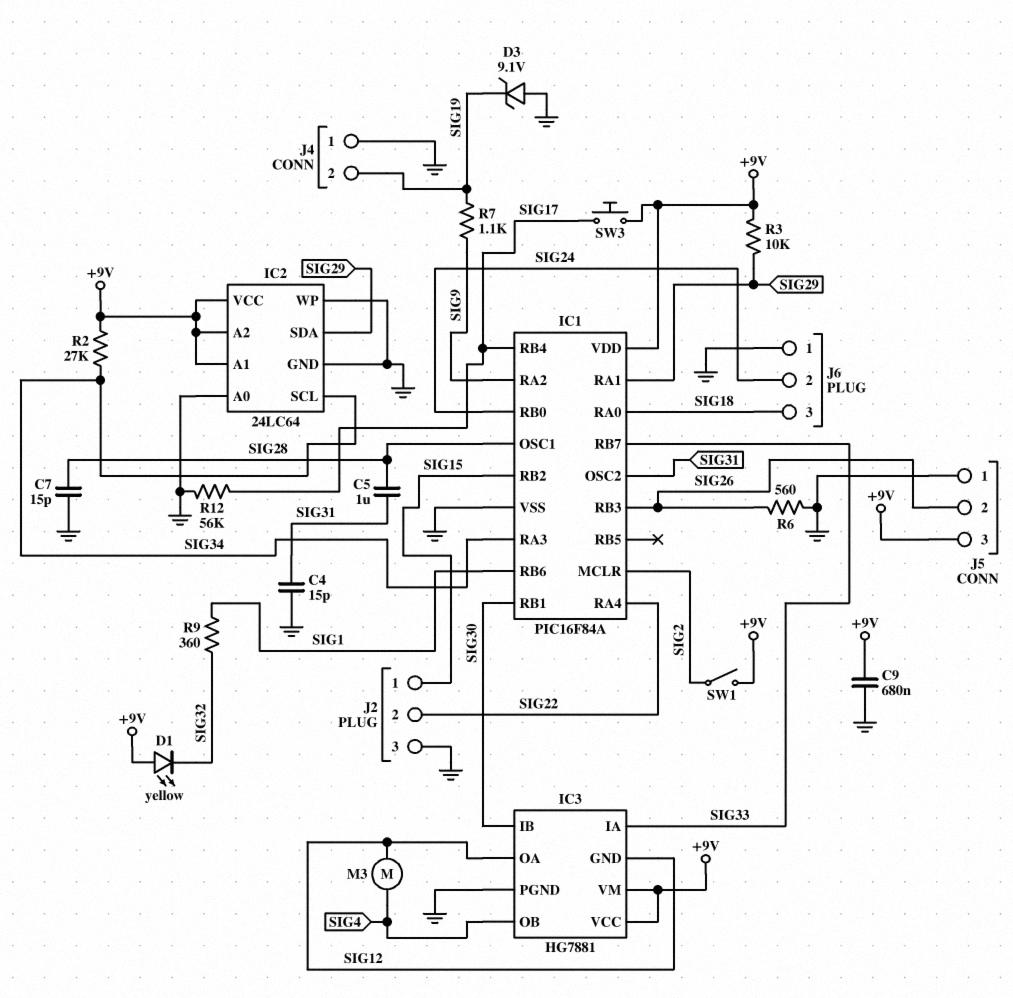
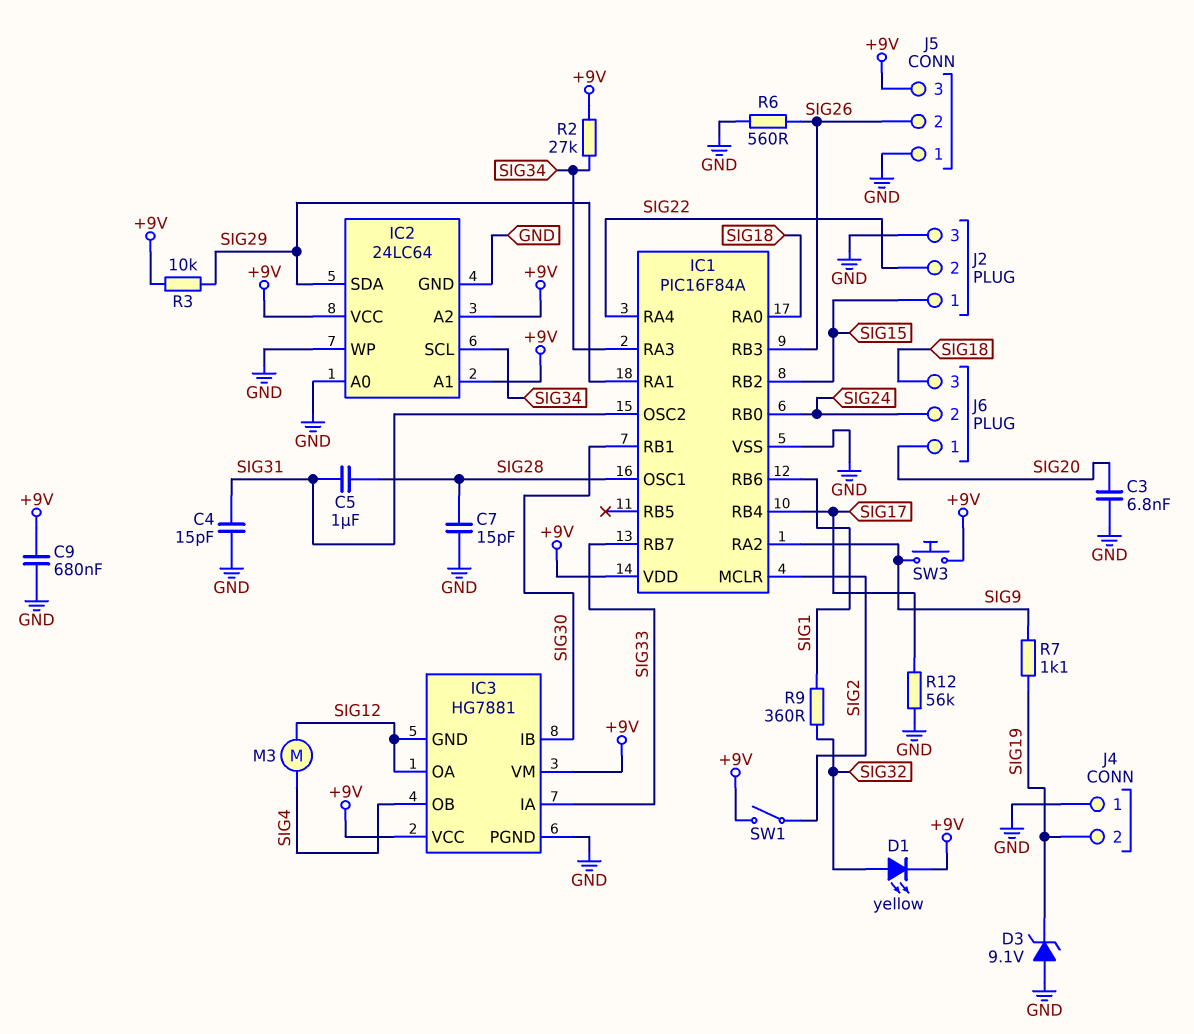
C3: none -> 6.8nF (GND, SIG20)
D1: LED yellow (A +9V, K SIG32) -> LED yellow (A SIG32, K +9V)
J6 pin 1: GND -> SIG20
SW3: button (+9V, SIG17) -> button (+9V, SIG9)

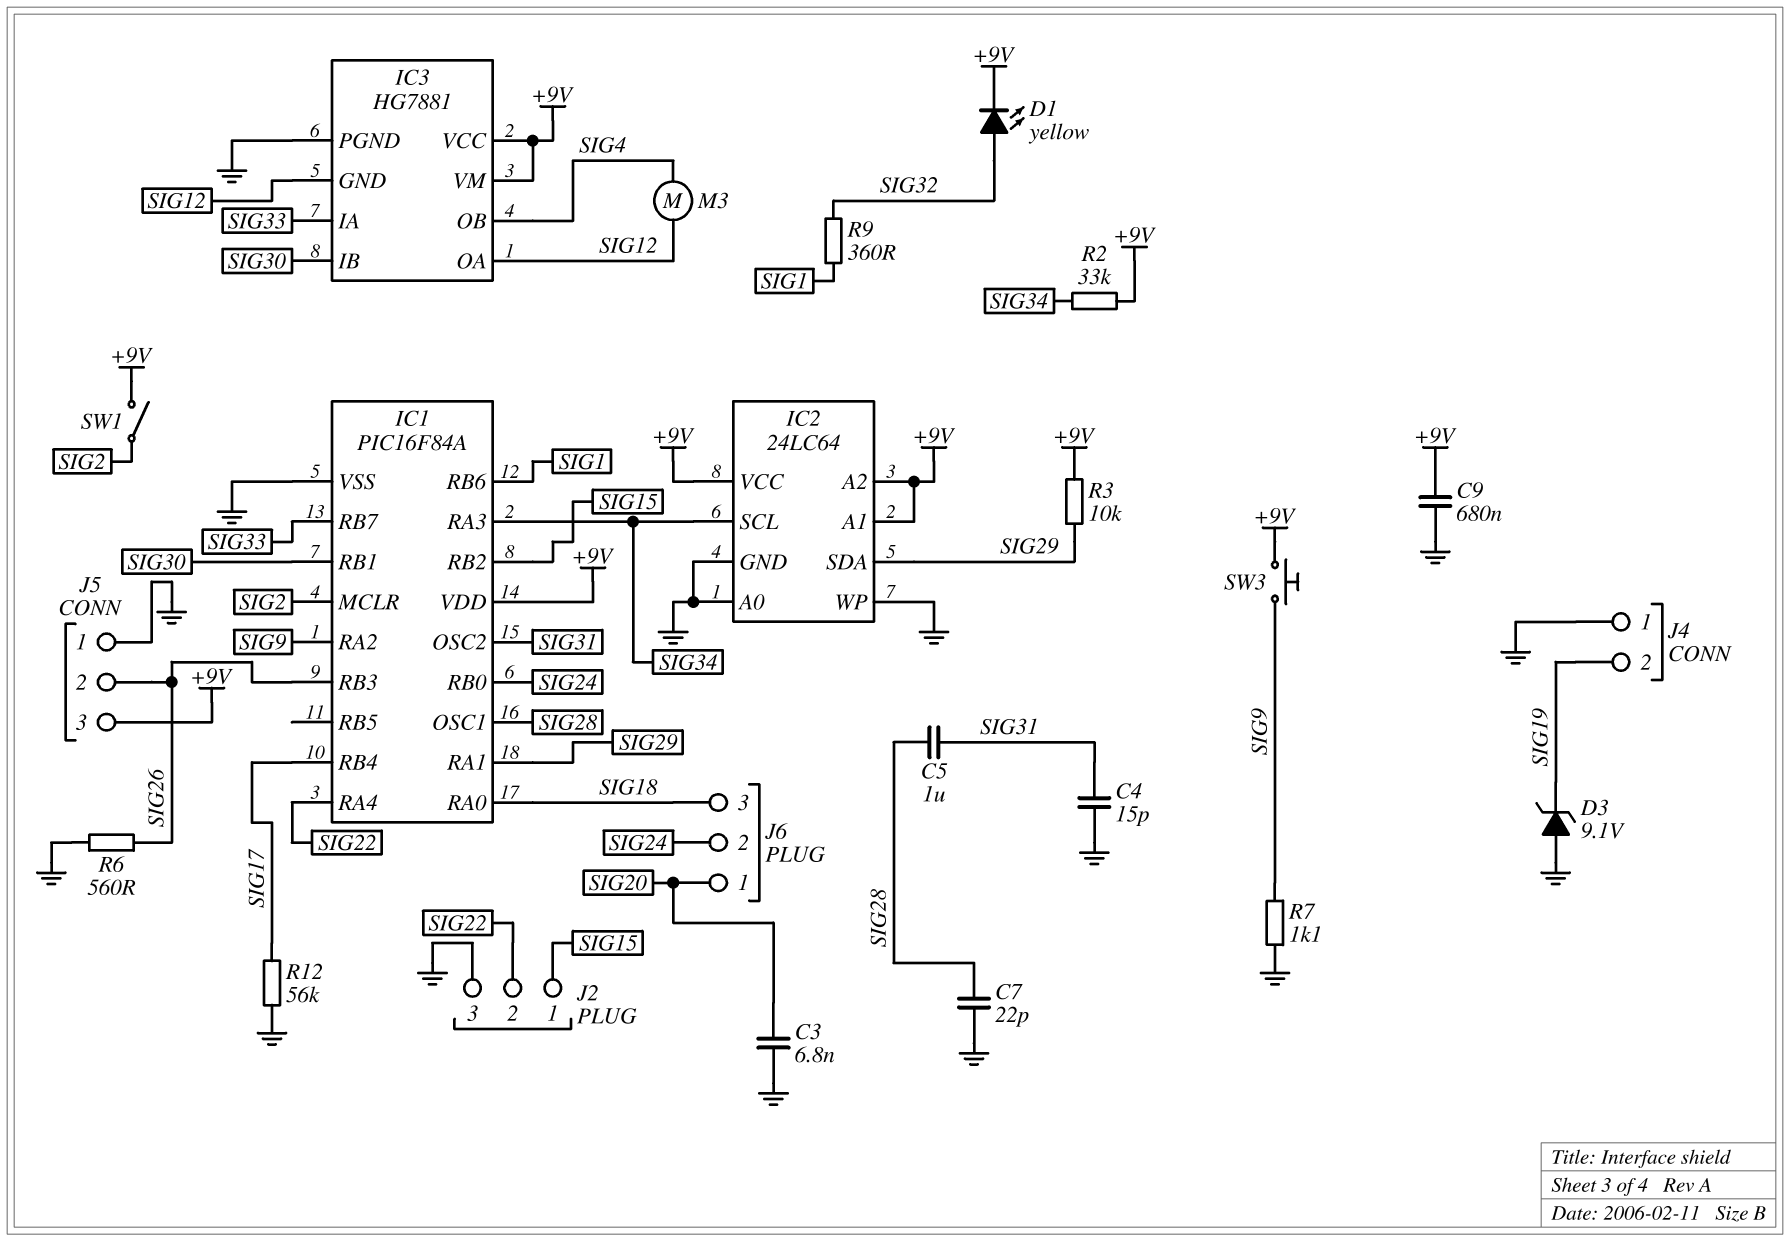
C7: 15pF (GND, SIG28) -> 22pF (GND, SIG28)
R2: 27k (+9V, SIG34) -> 33k (+9V, SIG34)
R7: 1.1k (SIG9, SIG19) -> 1.1k (GND, SIG9)

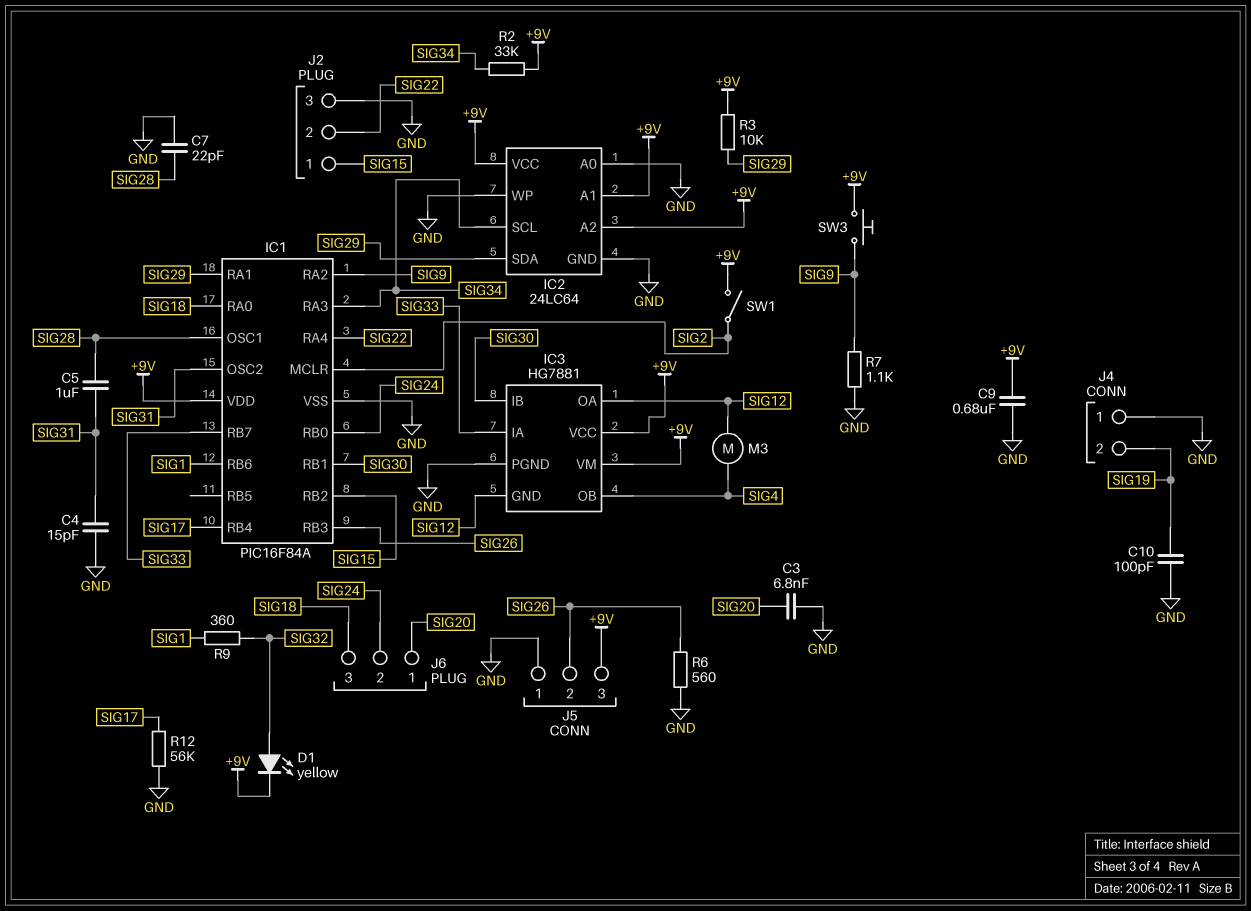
C10: none -> 100pF (GND, SIG19)
D3: zener 9.1V (A GND, K SIG19) -> none

